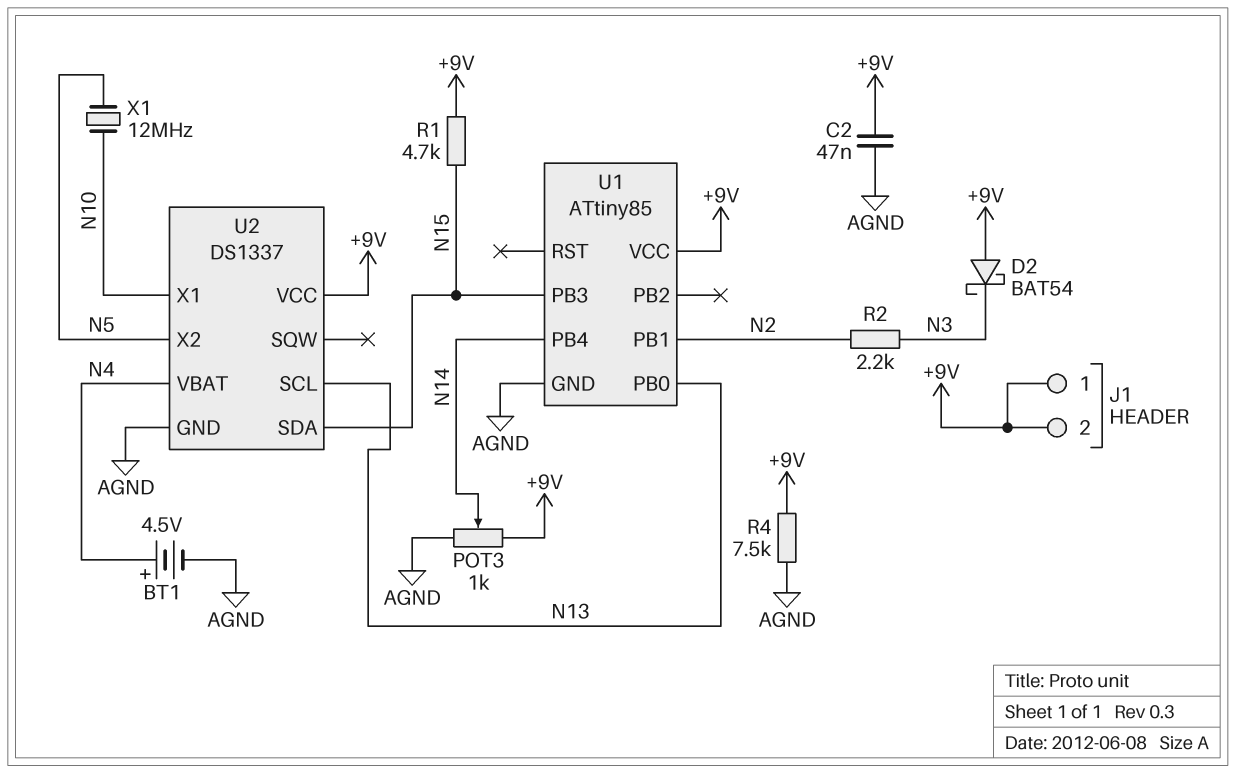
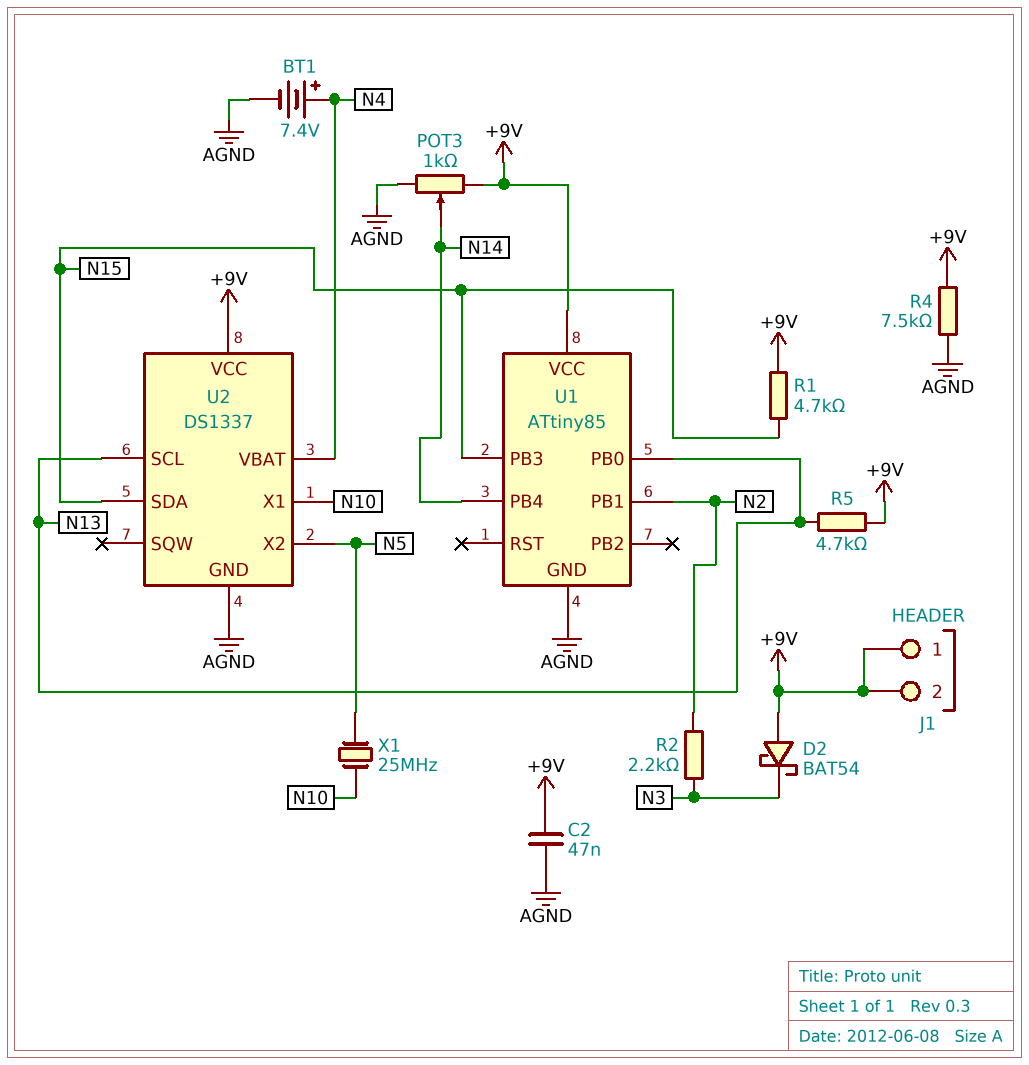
BT1: 4.5V (plus N4, minus AGND) -> 7.4V (plus N4, minus AGND)
R5: none -> 4.7k (+9V, N13)
X1: 12MHz (N5, N10) -> 25MHz (N5, N10)

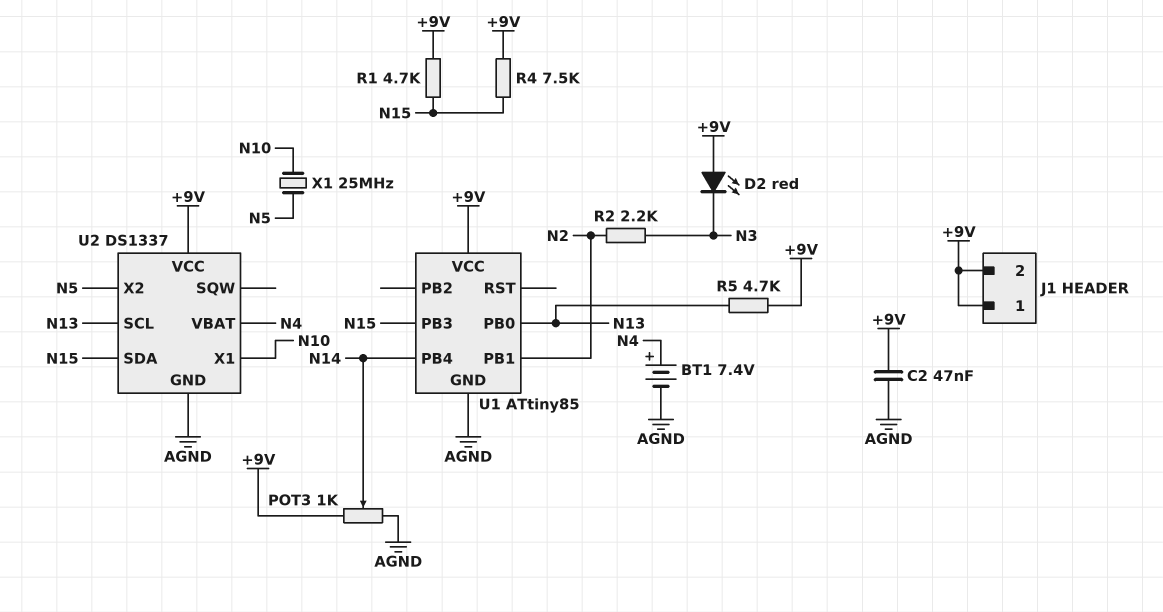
D2: schottky BAT54 (A +9V, K N3) -> LED red (A +9V, K N3)
R4: 7.5k (+9V, AGND) -> 7.5k (+9V, N15)

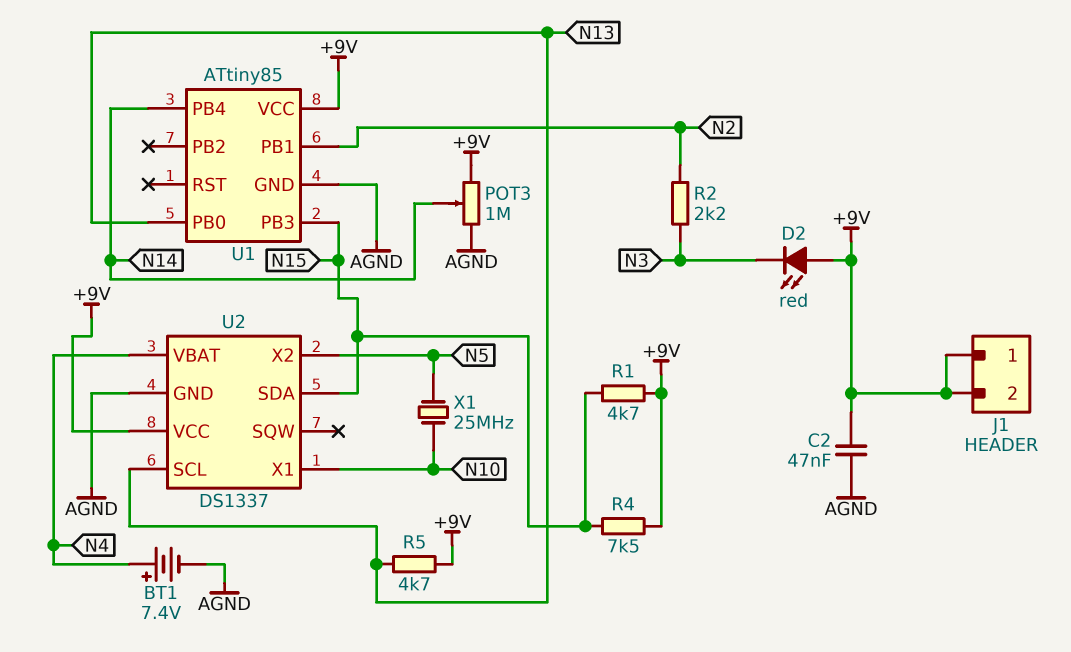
POT3: 1k (+9V, AGND, wiper N14) -> 1M (+9V, AGND, wiper N14)

